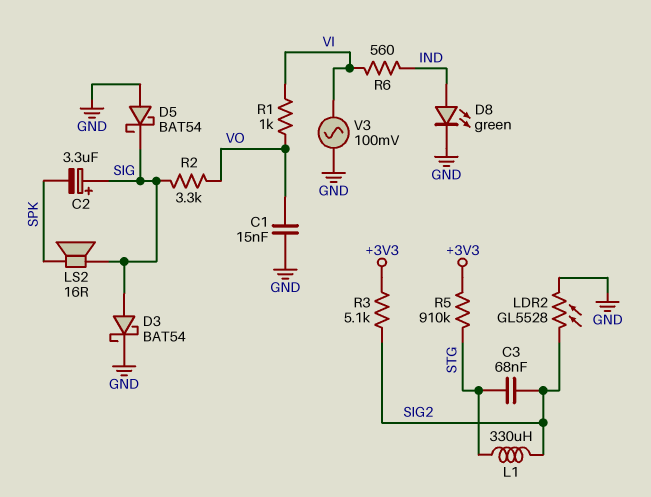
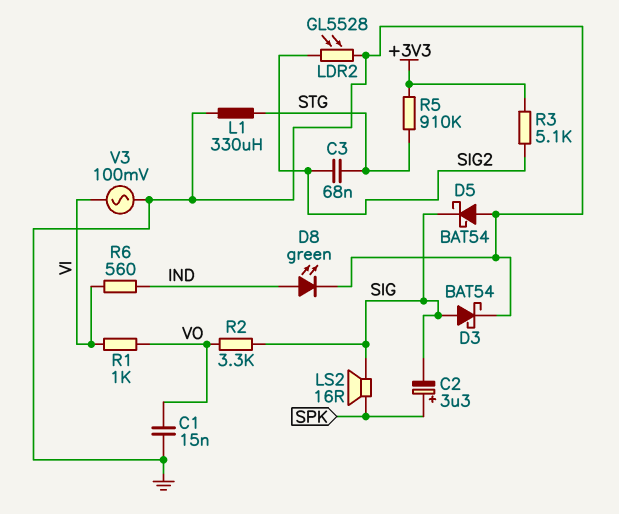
C2: 3.3uF (plus SIG, minus SPK) -> 3.3uF (plus SPK, minus SIG)
L1: 330uH (SIG2, STG) -> 330uH (GND, STG)

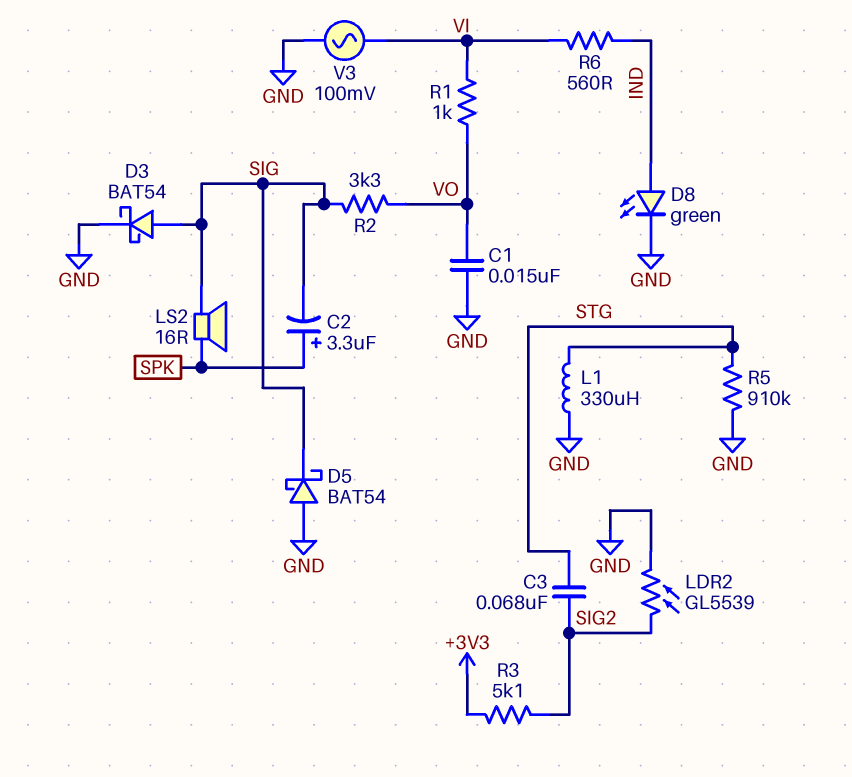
LDR2: GL5528 (GND, SIG2) -> GL5539 (GND, SIG2)
R5: 910k (+3V3, STG) -> 910k (GND, STG)

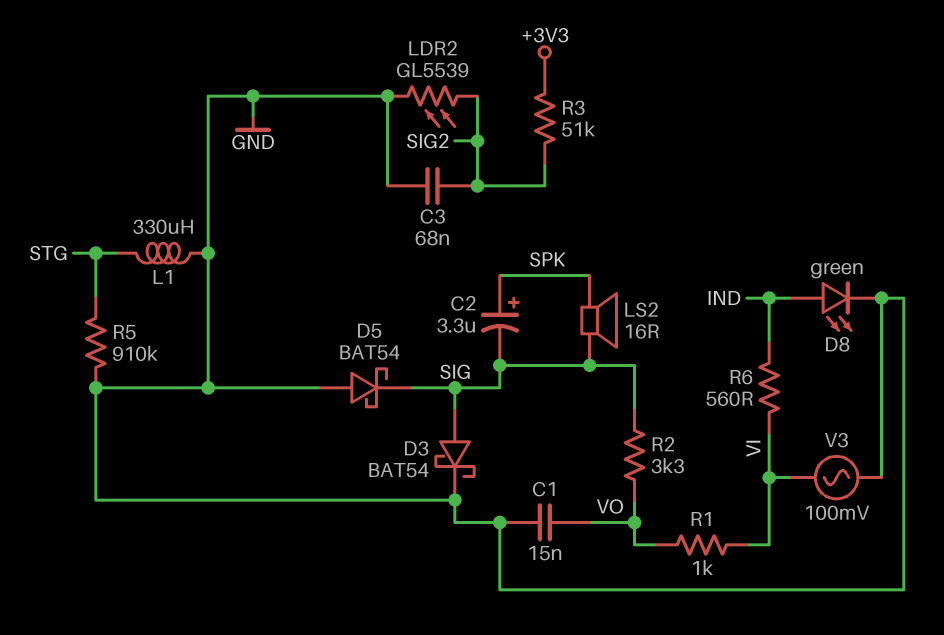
C3: 68nF (SIG2, STG) -> 68nF (GND, SIG2)
R3: 5.1k (+3V3, SIG2) -> 51k (+3V3, SIG2)

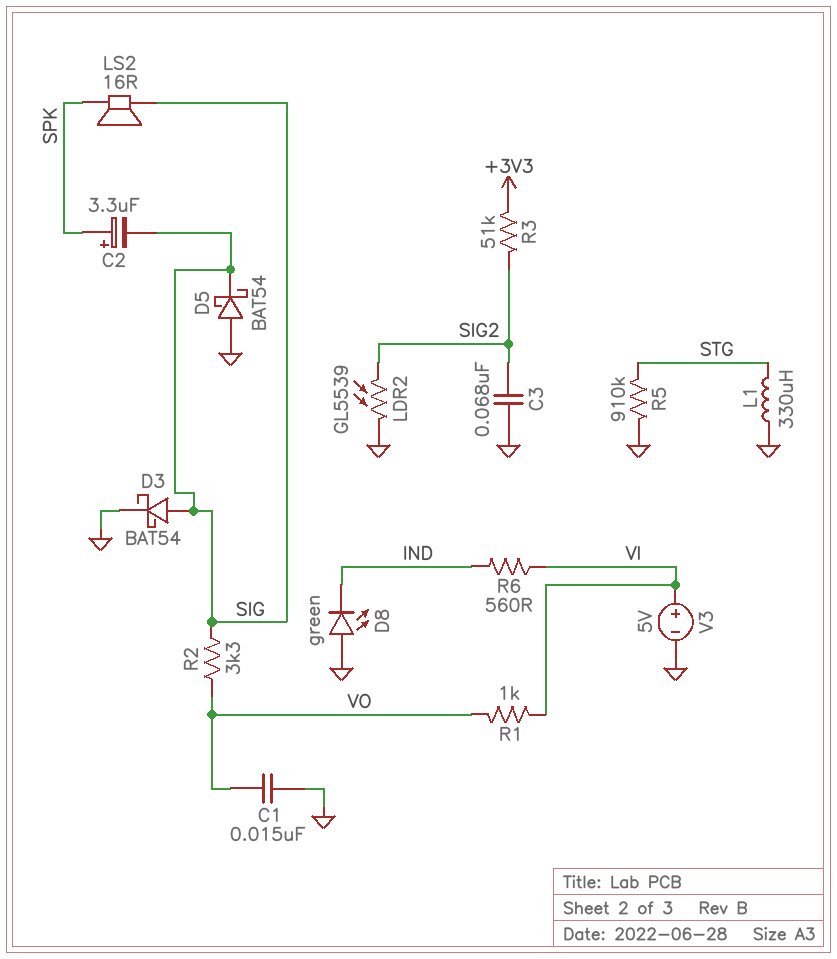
D8: LED green (A IND, K GND) -> LED green (A GND, K IND)
V3: AC 100mV (GND, VI) -> 5V (plus VI, minus GND)

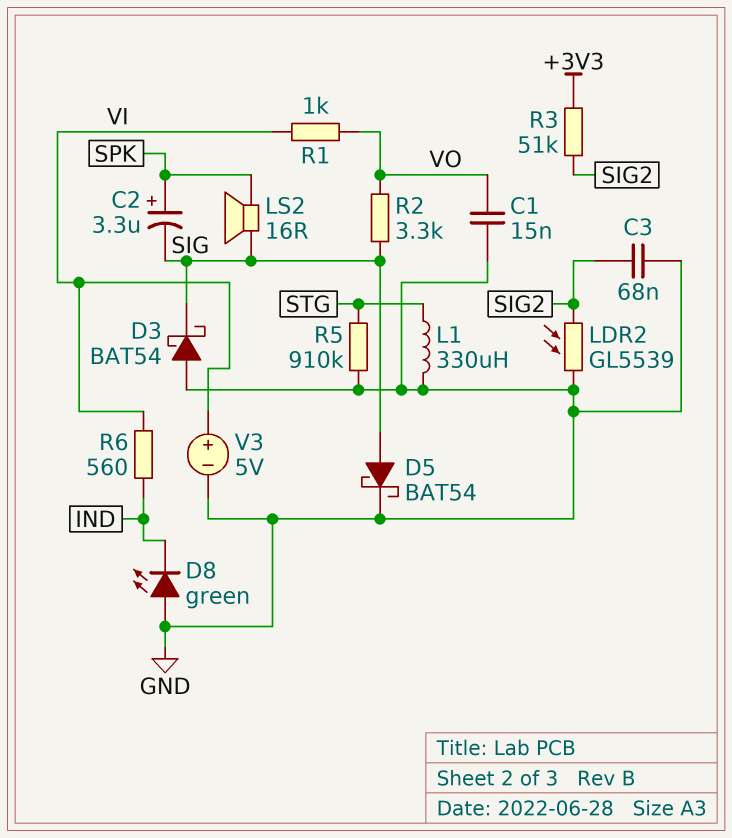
D3: schottky BAT54 (A SIG, K GND) -> schottky BAT54 (A GND, K SIG)
D5: schottky BAT54 (A GND, K SIG) -> schottky BAT54 (A SIG, K GND)

